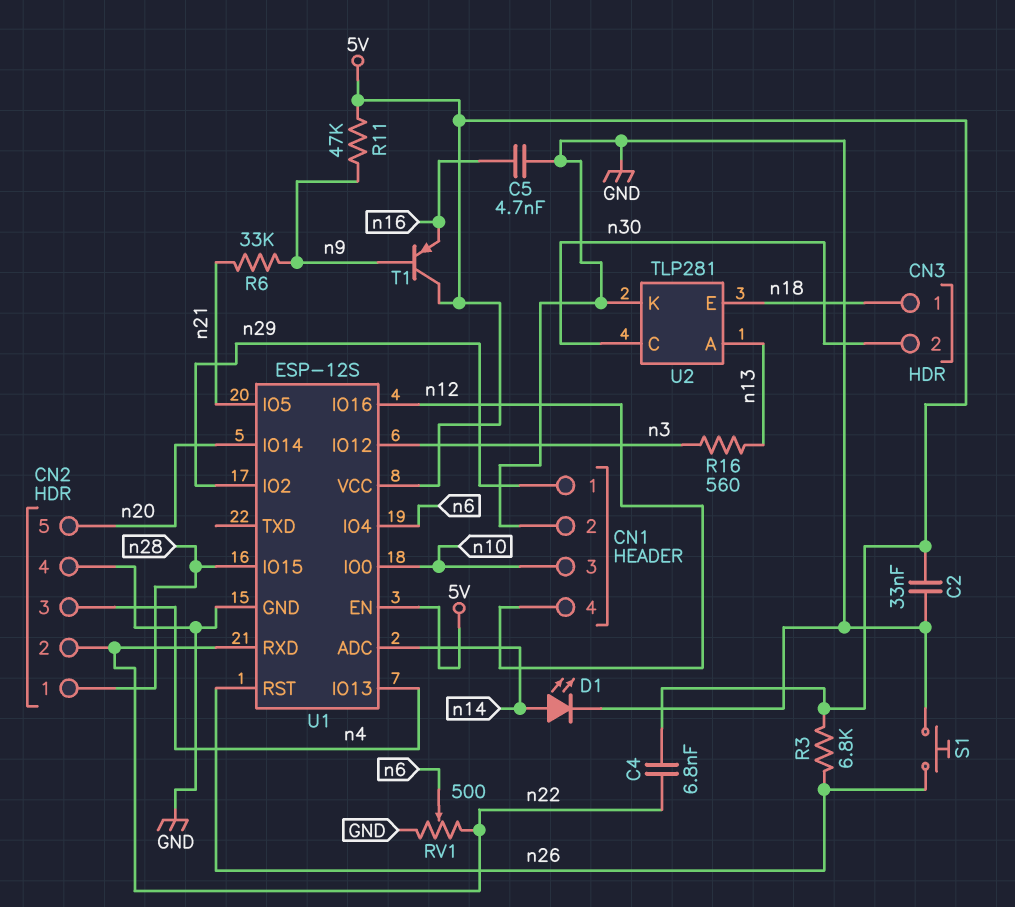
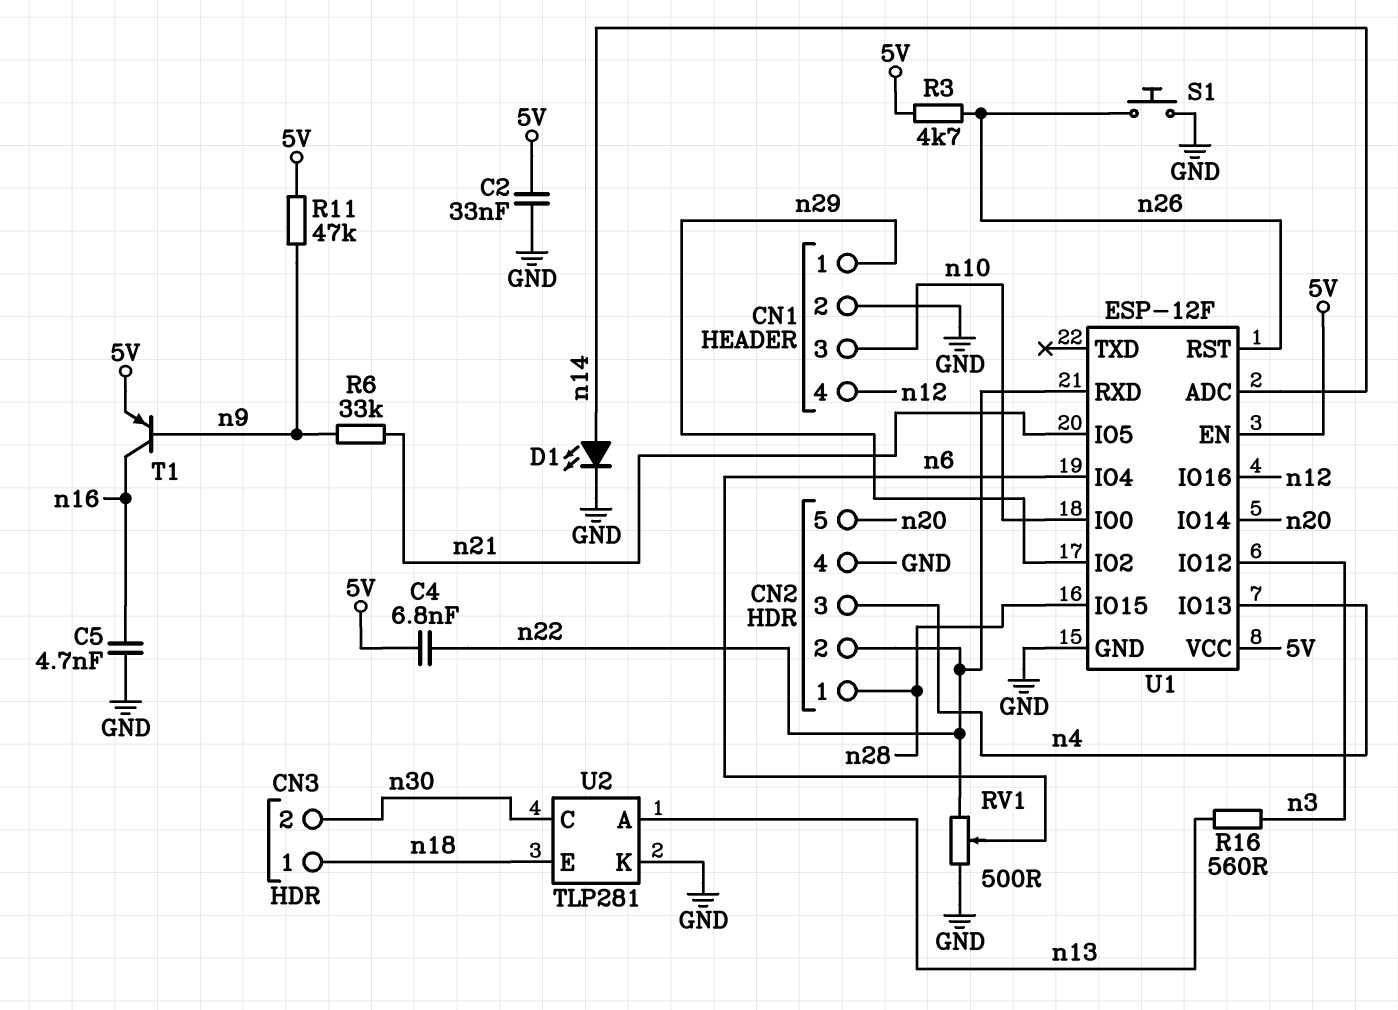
R3: 6.8k (5V, n26) -> 4.7k (5V, n26)
T1: PNP (B n9, C 5V, E n16) -> PNP (B n9, C n16, E 5V)
U1: ESP-12S -> ESP-12F

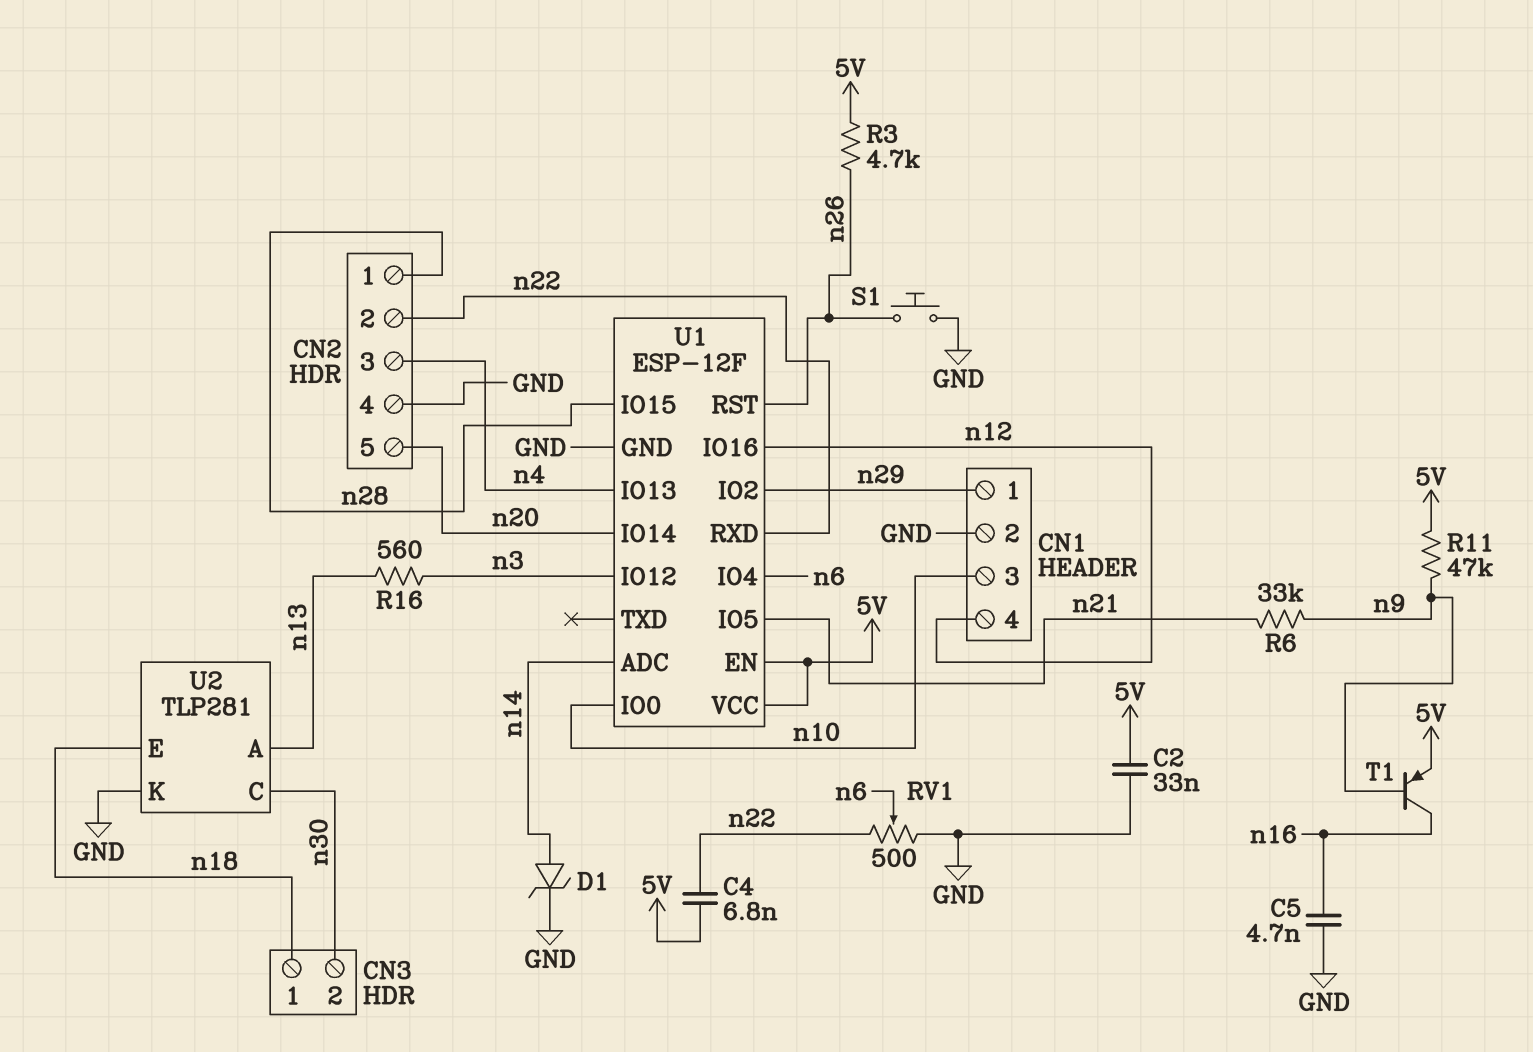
D1: LED (A n14, K GND) -> zener (A n14, K GND)

